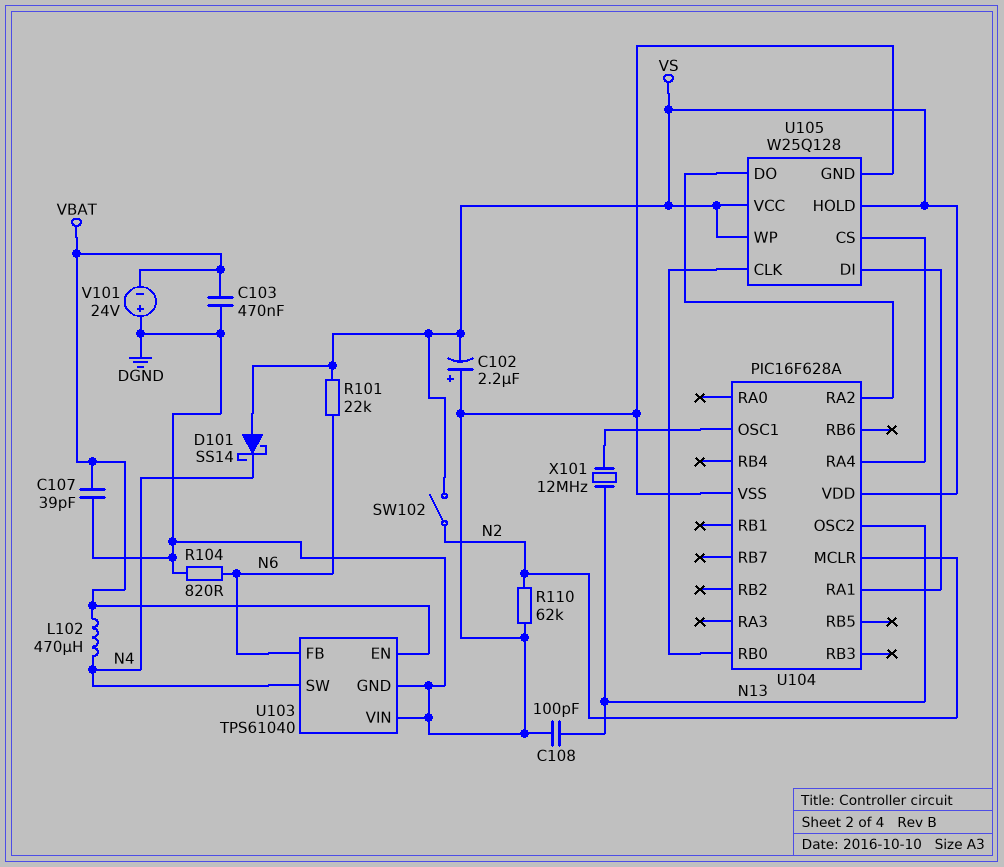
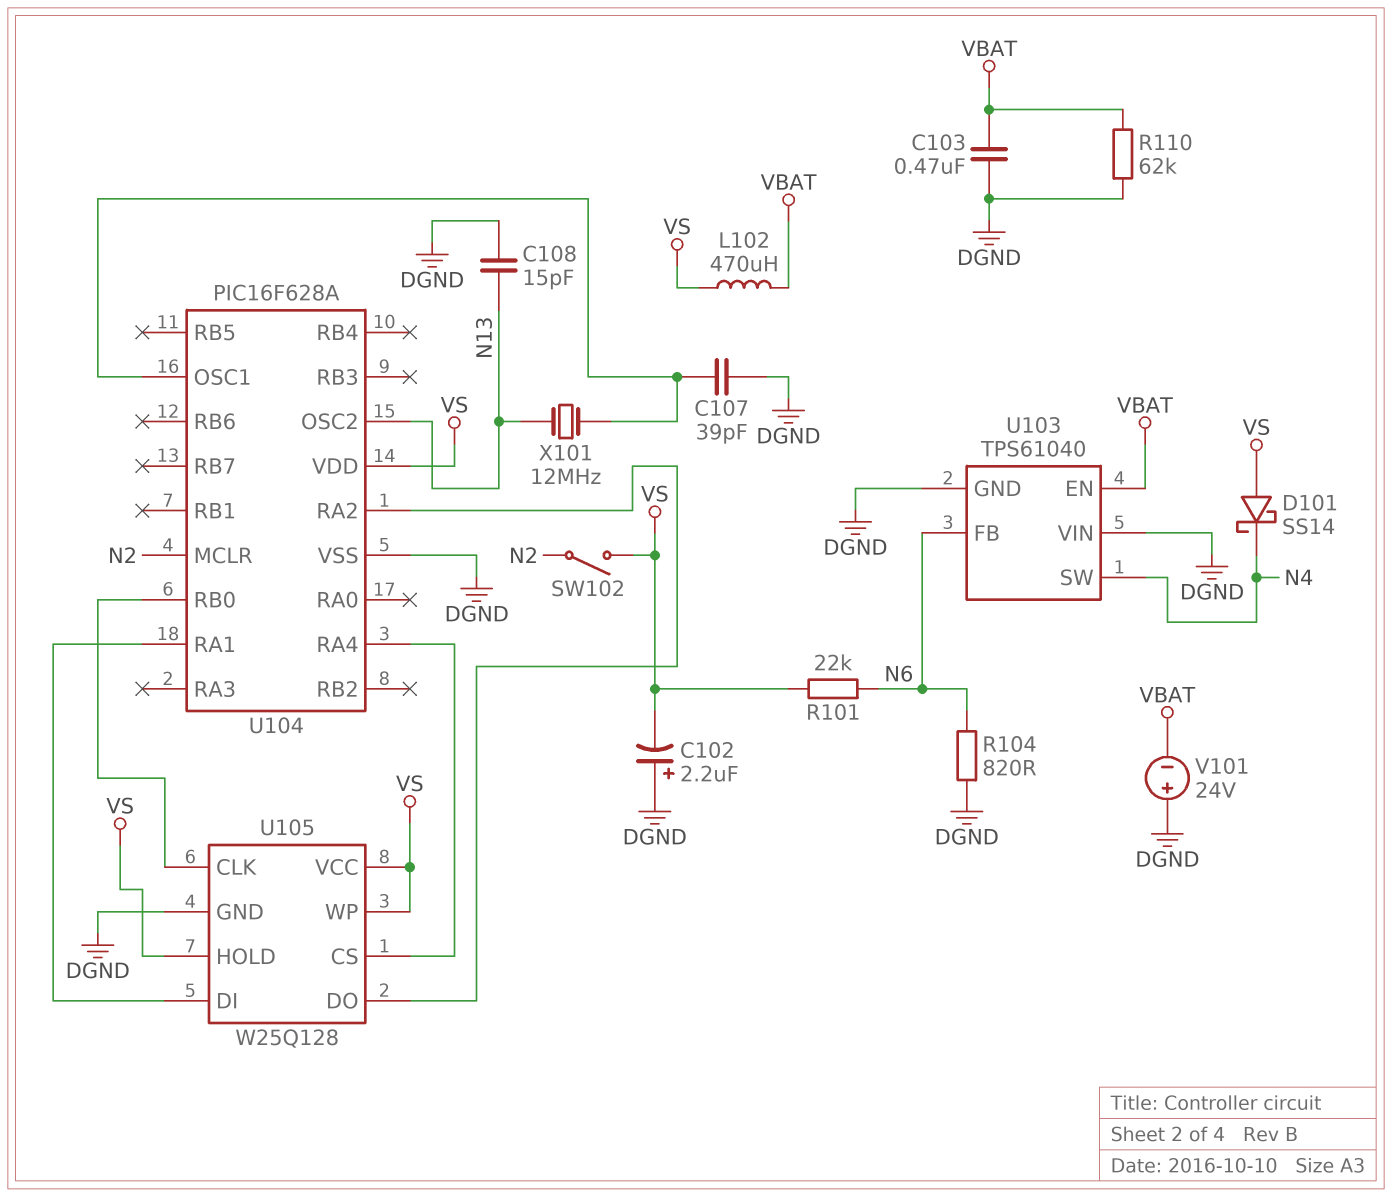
C107: 39pF (DGND, VBAT) -> 39pF (DGND, U104/OSC1)
C108: 100pF (DGND, N13) -> 15pF (DGND, N13)
L102: 470uH (N4, VBAT) -> 470uH (VBAT, VS)
R110: 62k (DGND, N2) -> 62k (DGND, VBAT)

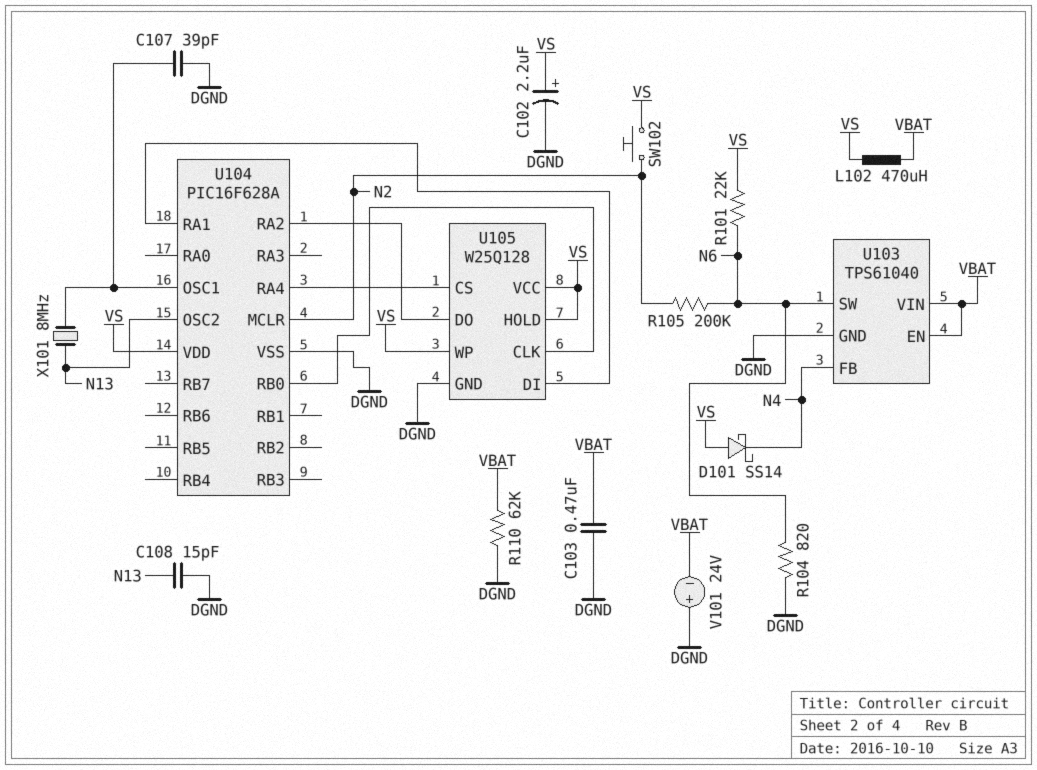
C102: 2.2uF (plus DGND, minus VS) -> 2.2uF (plus VS, minus DGND)
R105: none -> 200k (N2, N6)
SW102: switch (N2, VS) -> button (N2, VS)
U103 pin FB: N6 -> N4
U103 pin SW: N4 -> N6
U103 pin VIN: DGND -> VBAT
X101: 12MHz (N13, U104/OSC1) -> 8MHz (N13, U104/OSC1)

